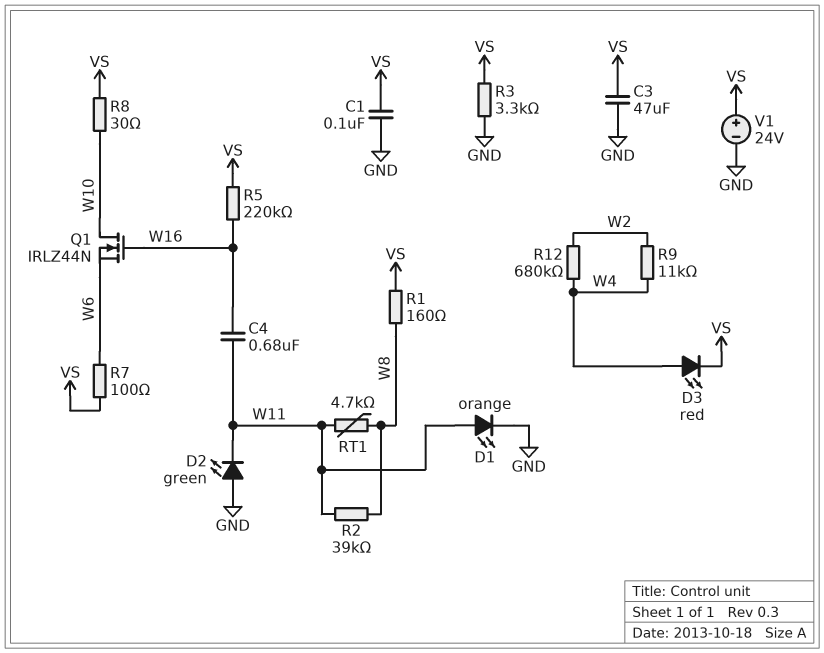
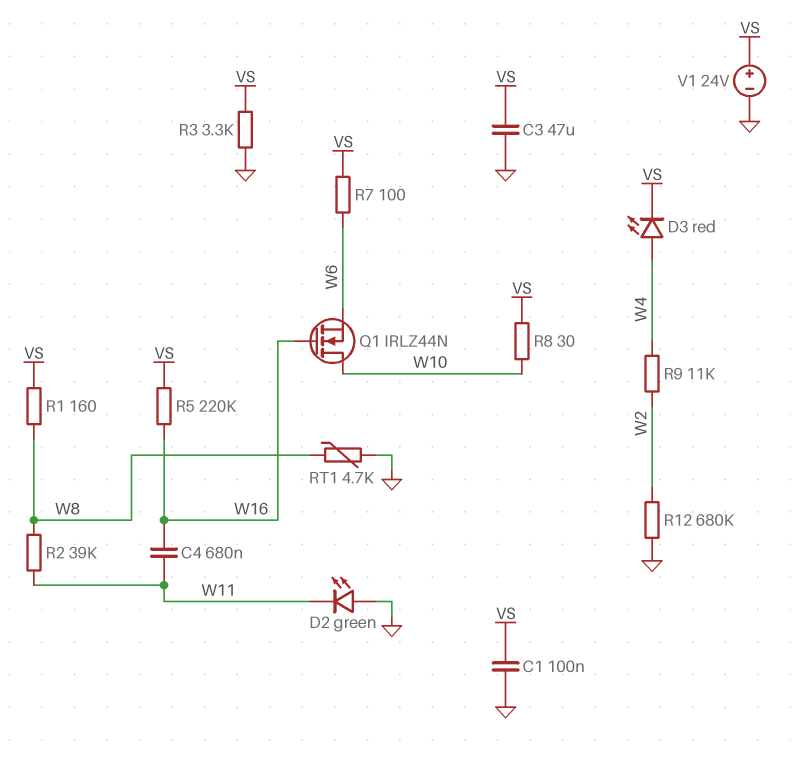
D1: LED orange (A W11, K GND) -> none
R12: 680k (W2, W4) -> 680k (GND, W2)
RT1: 4.7k (W8, W11) -> 4.7k (GND, W8)

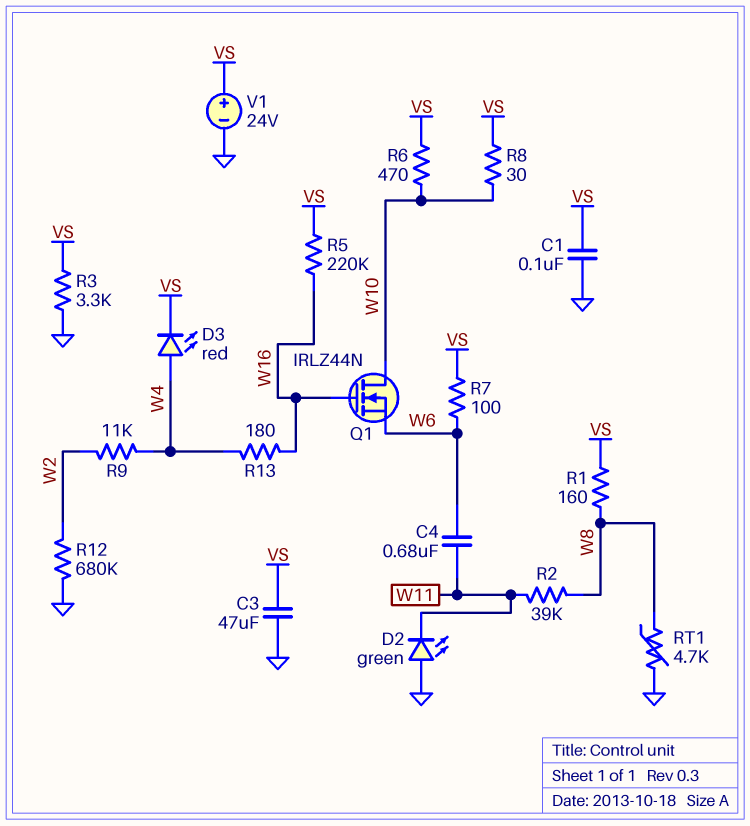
C4: 680nF (W11, W16) -> 680nF (W6, W11)
R6: none -> 470 (VS, W10)
R13: none -> 180 (W4, W16)

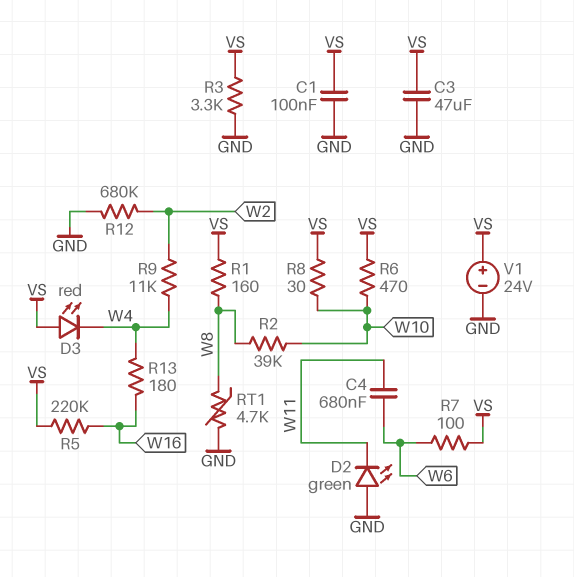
D3: LED red (A W4, K VS) -> LED red (A VS, K W4)
Q1: NMOS IRLZ44N (G W16, D W10, S W6) -> none
R2: 39k (W8, W11) -> 39k (W8, W10)

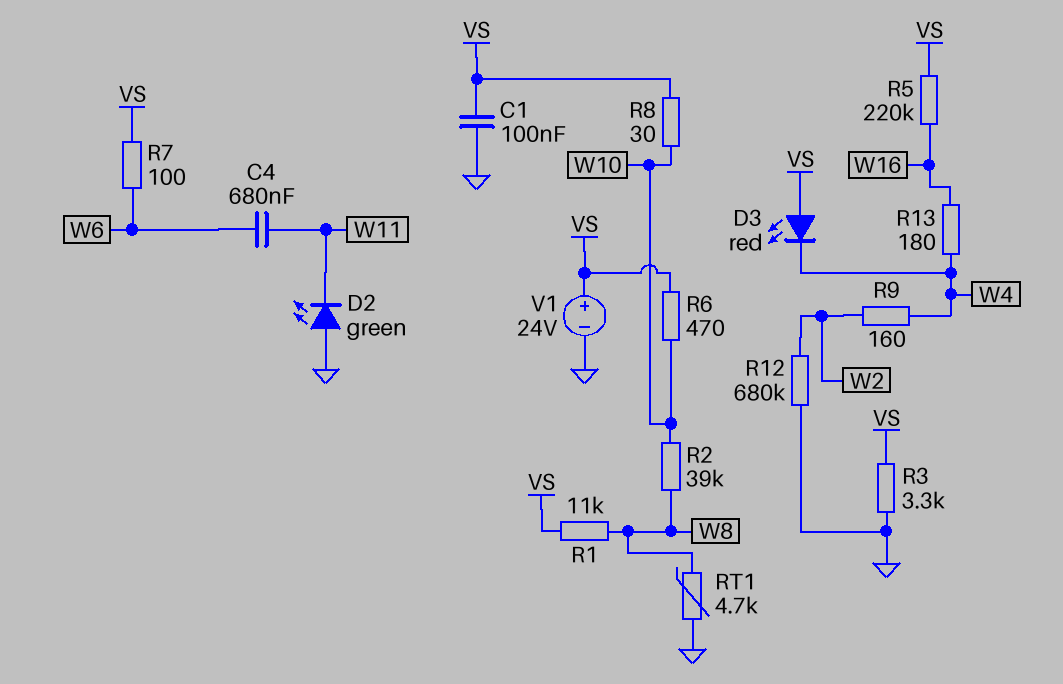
C3: 47uF (GND, VS) -> none
R1: 160 (VS, W8) -> 11k (VS, W8)
R9: 11k (W2, W4) -> 160 (W2, W4)

